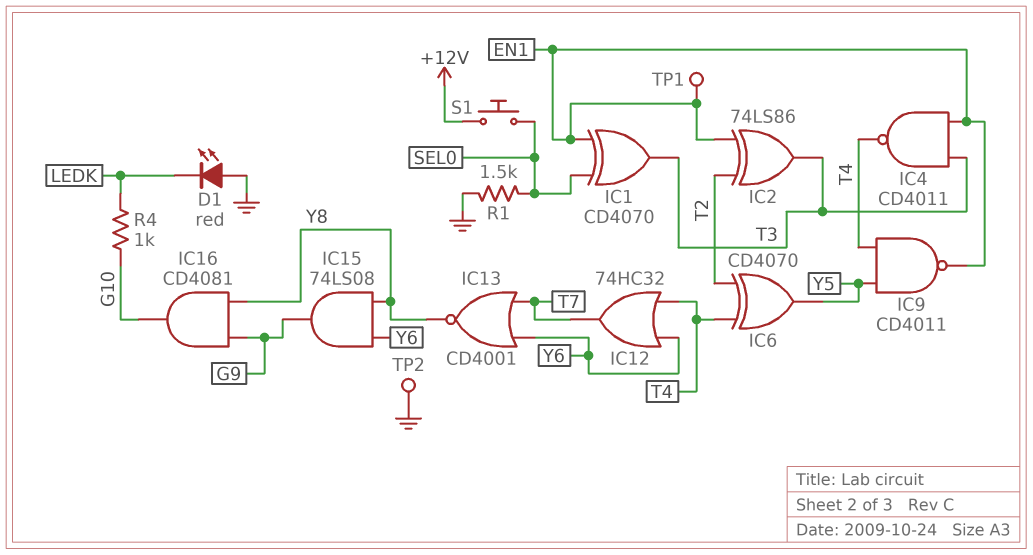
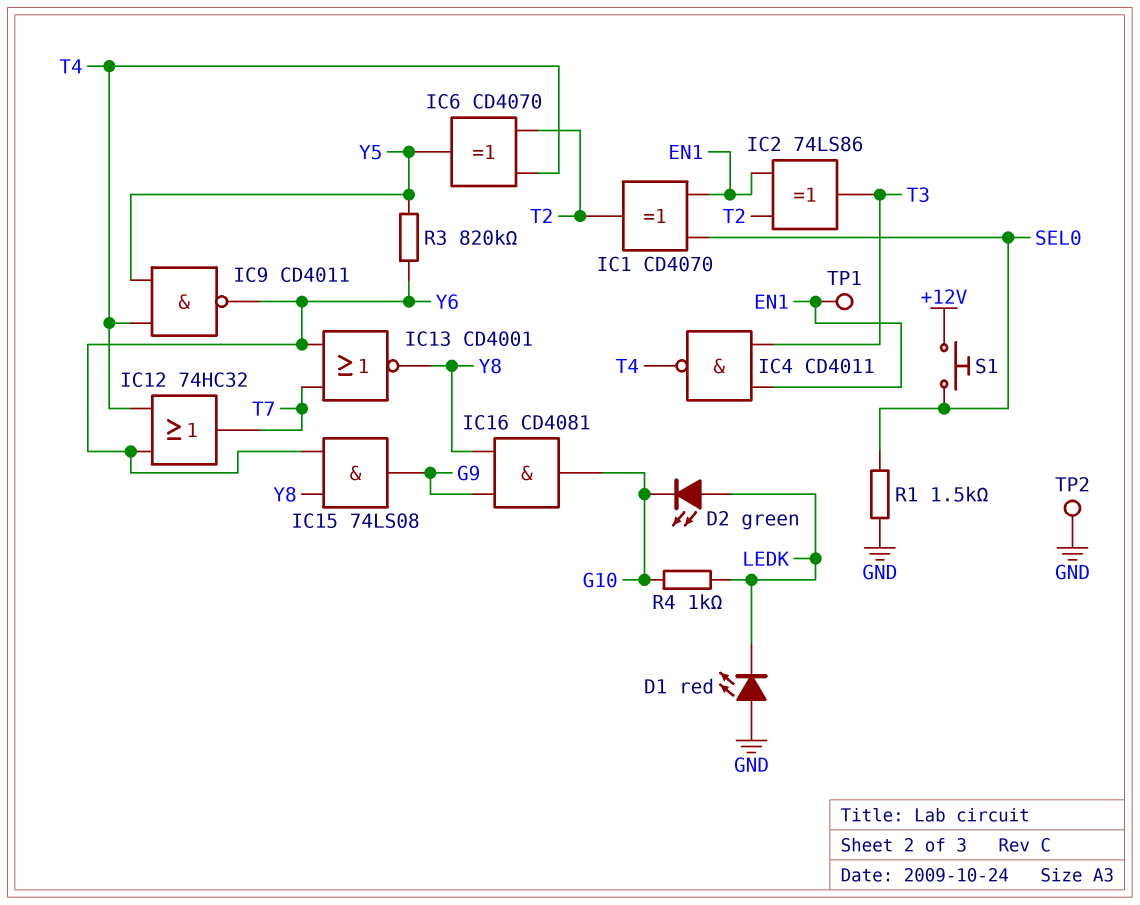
D2: none -> LED green (A LEDK, K G10)
IC1: XOR CD4070 (in EN1, in SEL0, out T3) -> XOR CD4070 (in EN1, in SEL0, out T2)
IC9: NAND CD4011 (in T4, in Y5, out EN1) -> NAND CD4011 (in T4, in Y5, out Y6)
R3: none -> 820k (Y5, Y6)

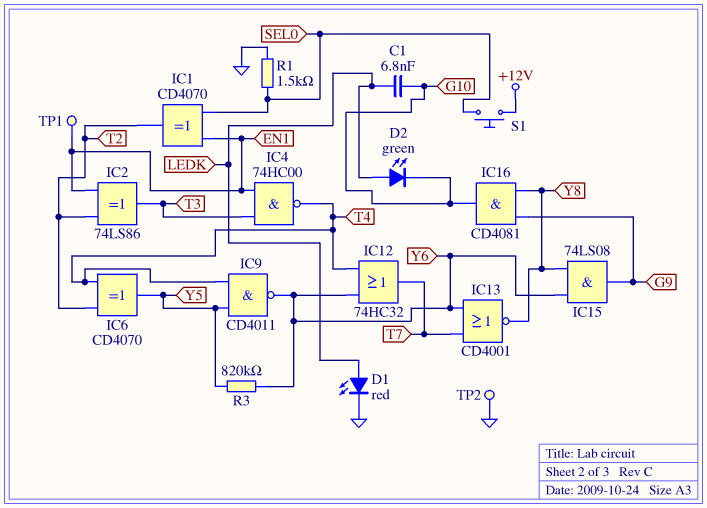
C1: none -> 6.8nF (G10, LEDK)
D1: LED red (A GND, K LEDK) -> LED red (A LEDK, K GND)
IC4: NAND CD4011 (in EN1, in T3, out T4) -> NAND 74HC00 (in EN1, in T3, out T4)
R4: 1k (G10, LEDK) -> none

